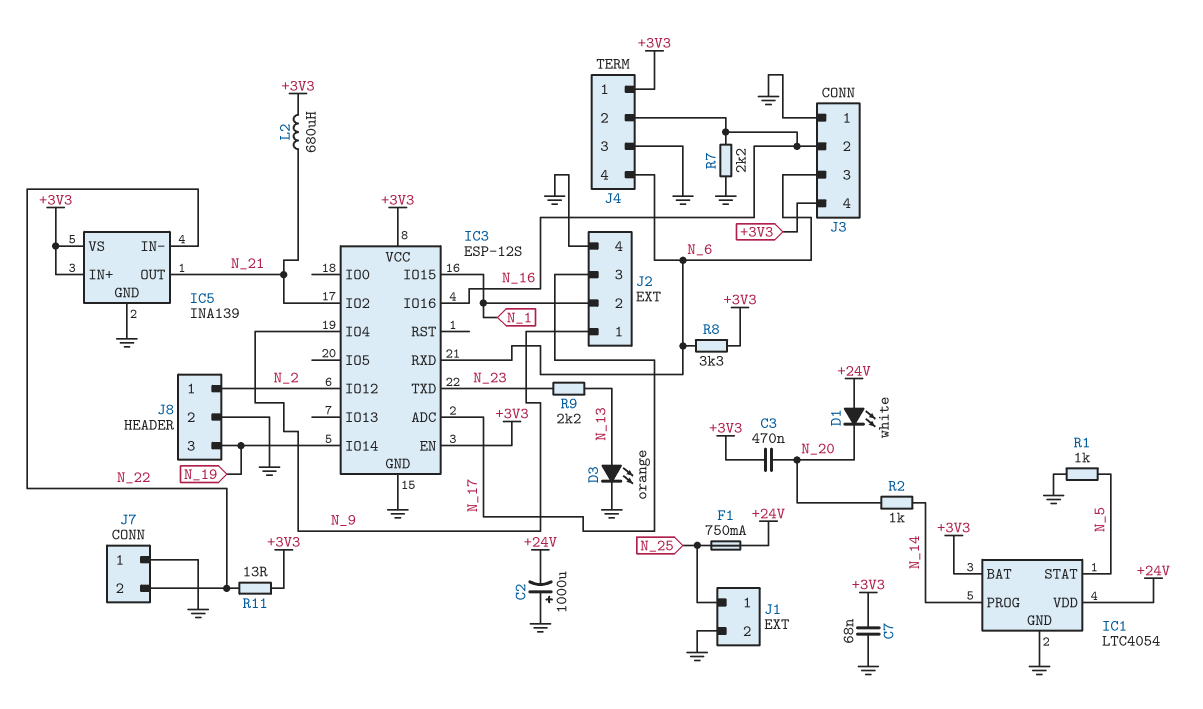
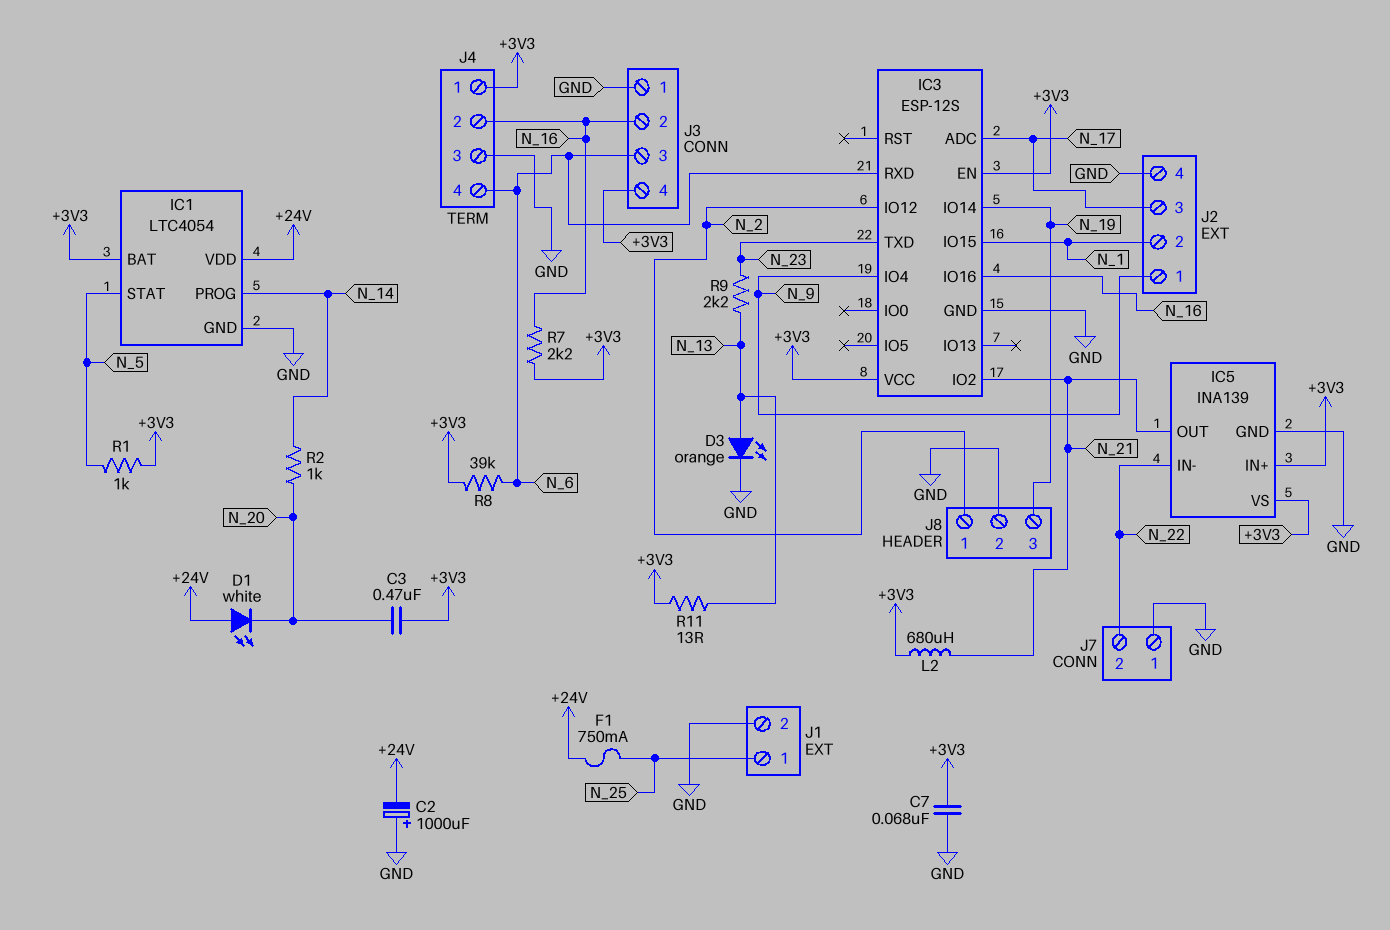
R1: 1k (GND, N_5) -> 1k (+3V3, N_5)
R7: 2.2k (GND, N_16) -> 2.2k (+3V3, N_16)
R8: 3.3k (+3V3, N_6) -> 39k (+3V3, N_6)
R11: 13 (+3V3, N_22) -> 13 (+3V3, N_13)

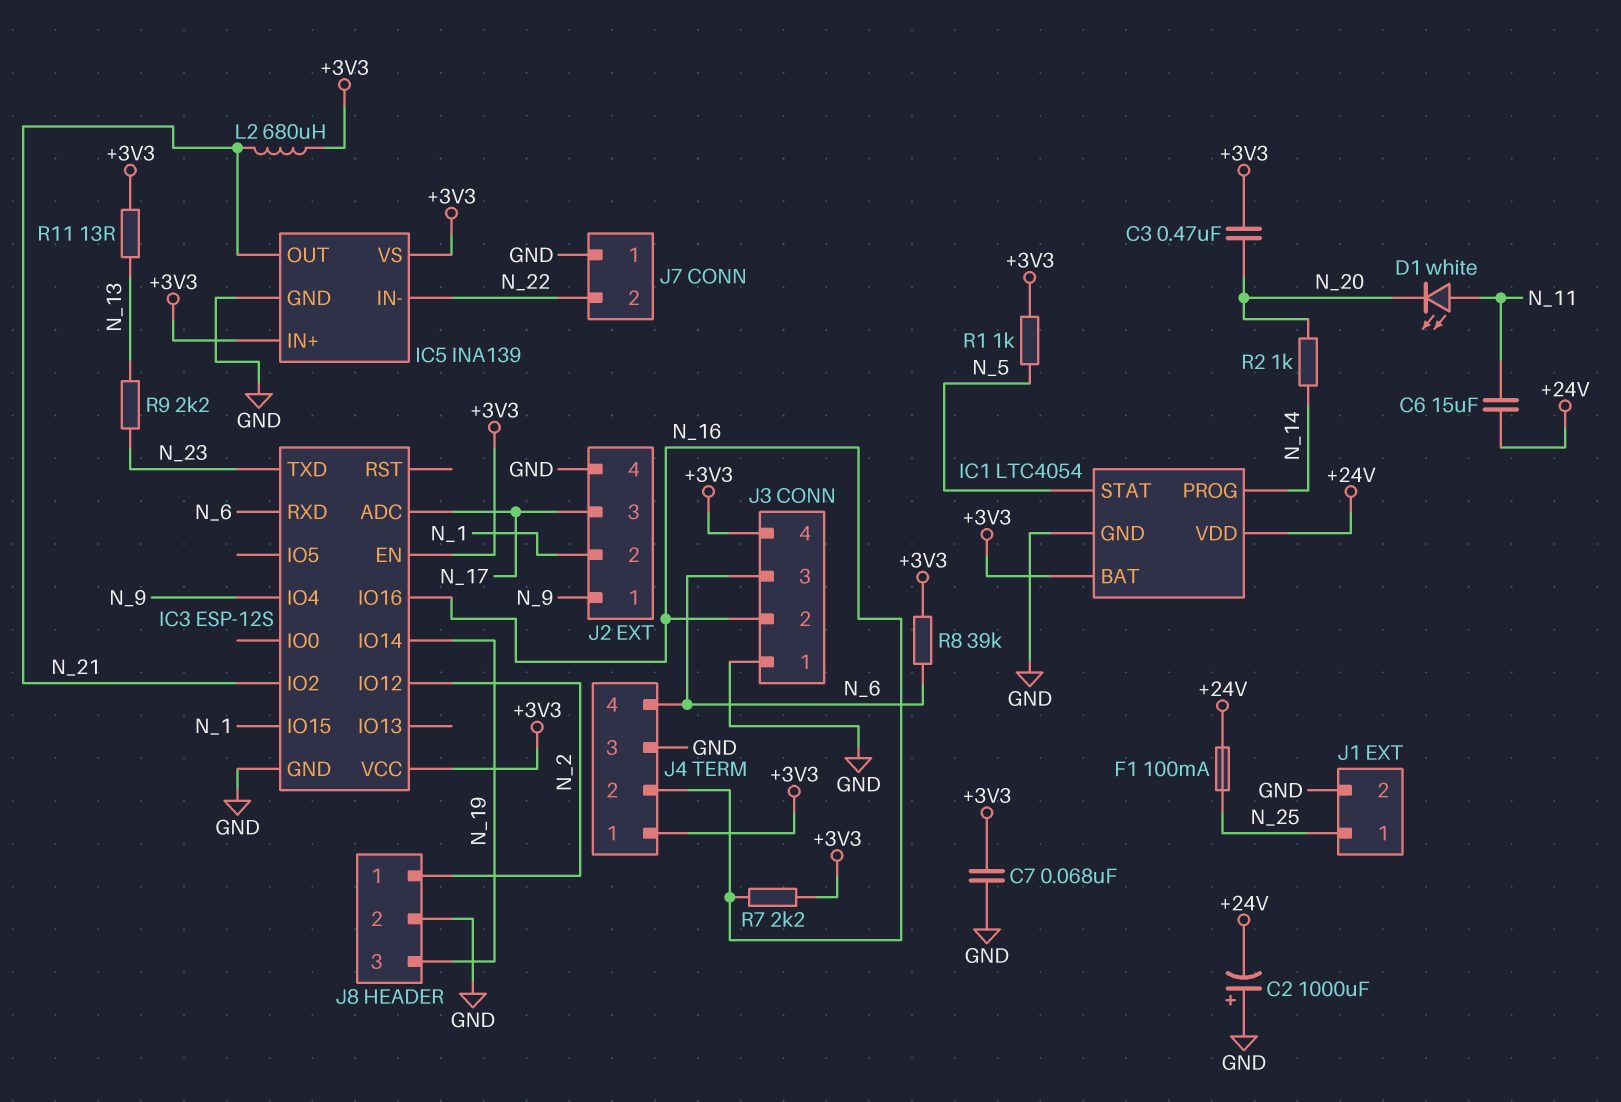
C6: none -> 15uF (+24V, N_11)
D1: LED white (A +24V, K N_20) -> LED white (A N_11, K N_20)
D3: LED orange (A N_13, K GND) -> none
F1: 750mA (+24V, N_25) -> 100mA (+24V, N_25)

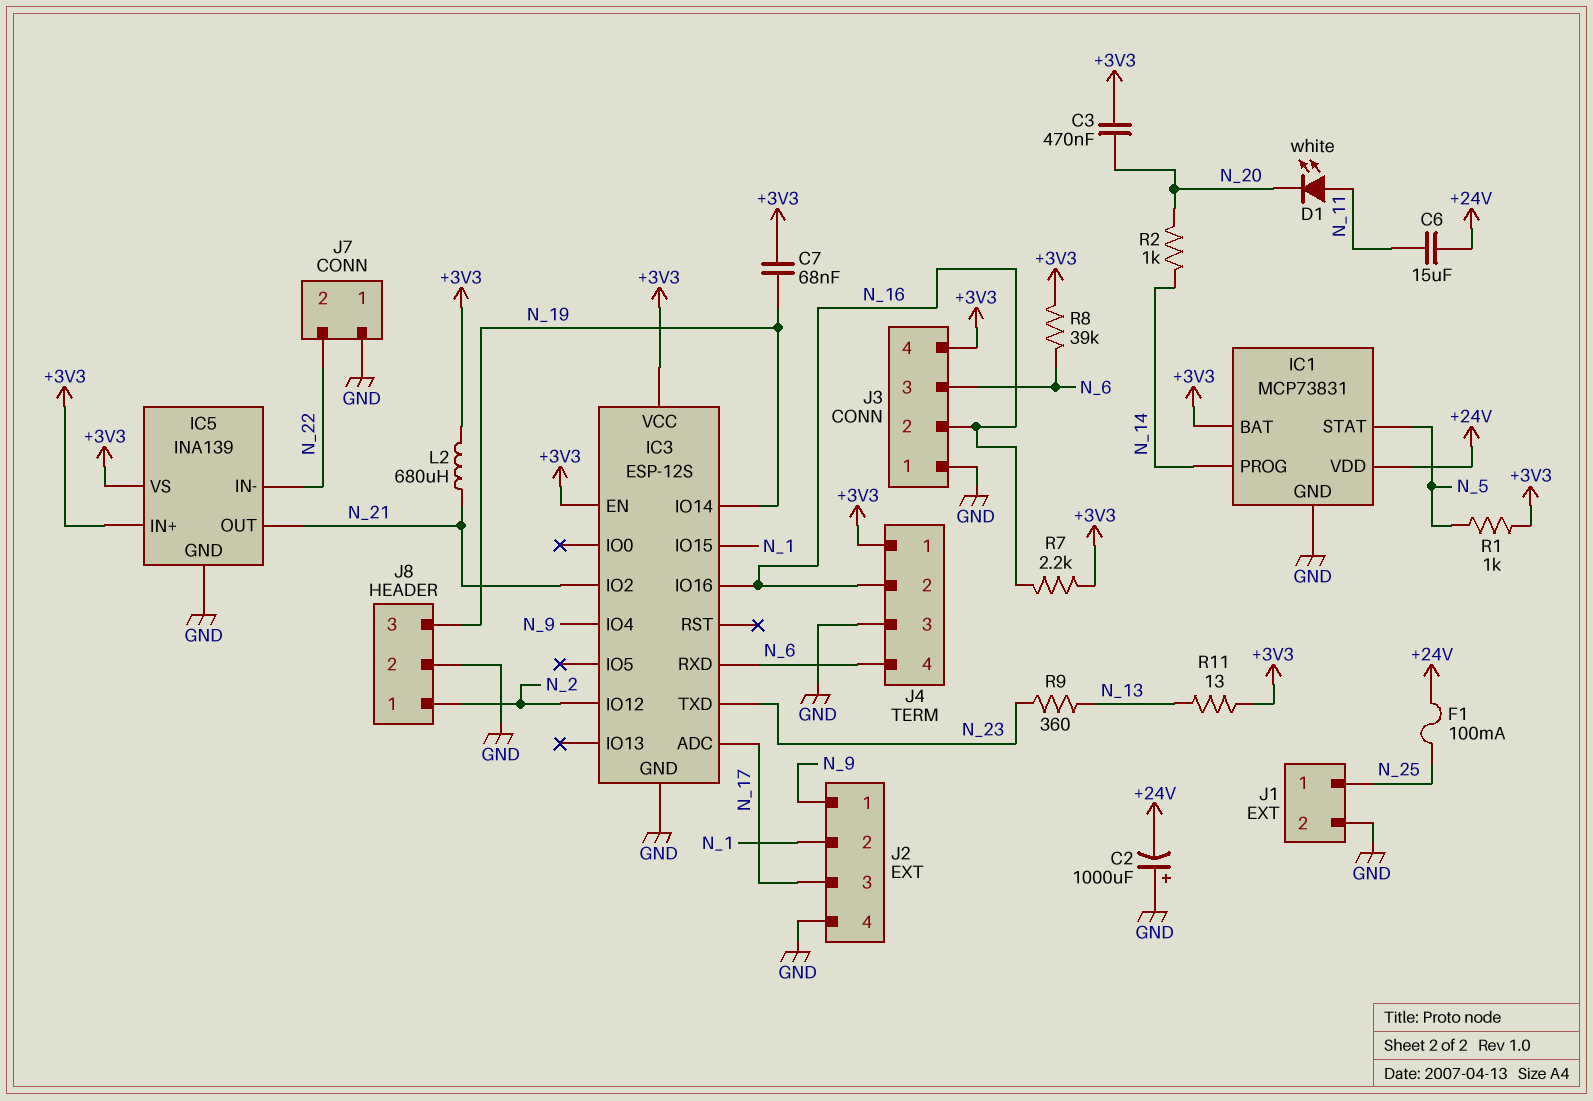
C7: 68nF (+3V3, GND) -> 68nF (+3V3, N_19)
IC1: LTC4054 -> MCP73831
R9: 2.2k (N_13, N_23) -> 360 (N_13, N_23)

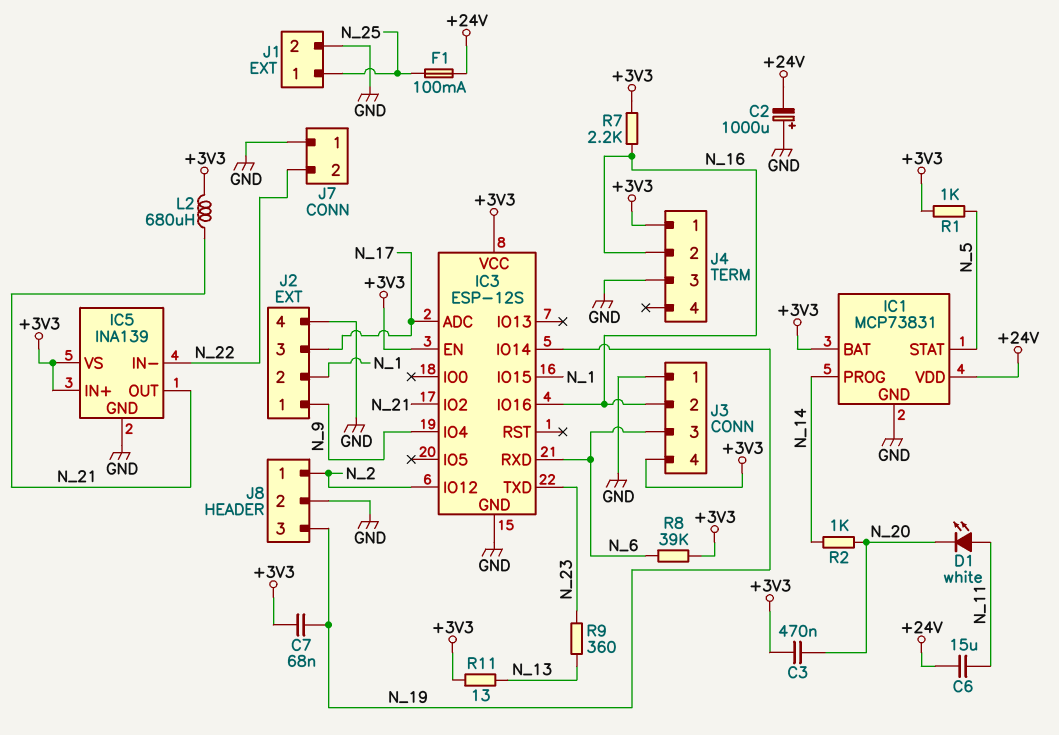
J4 pin 4: N_6 -> none

